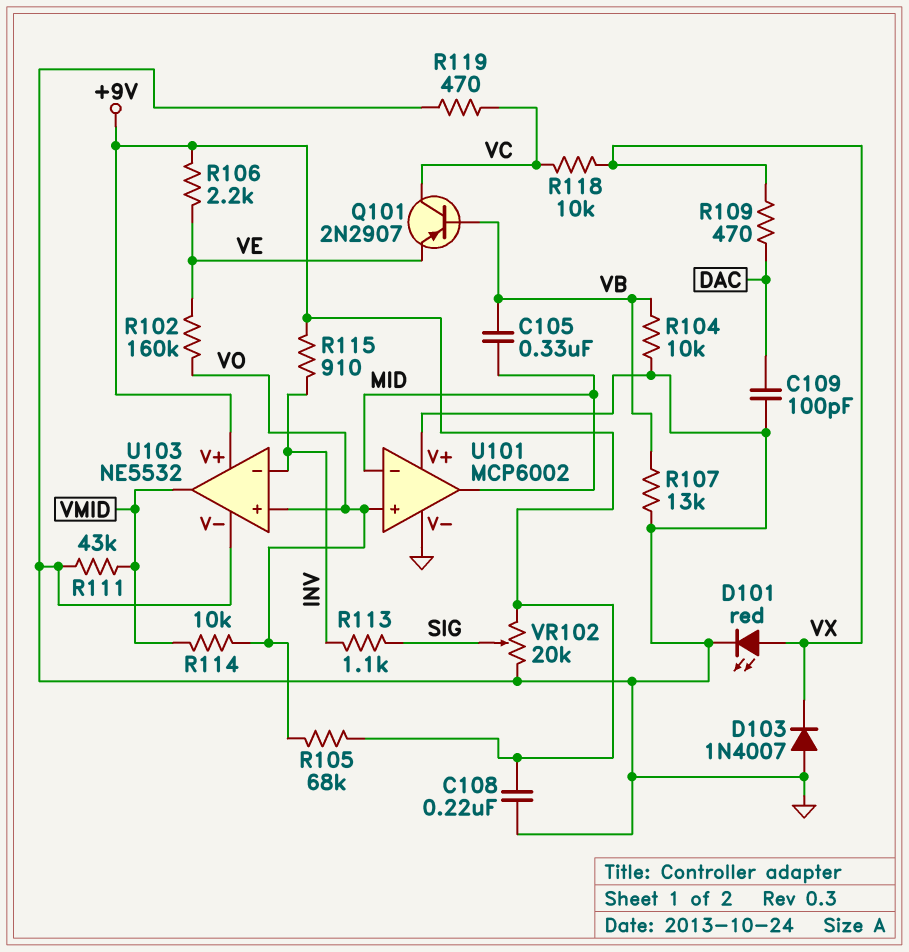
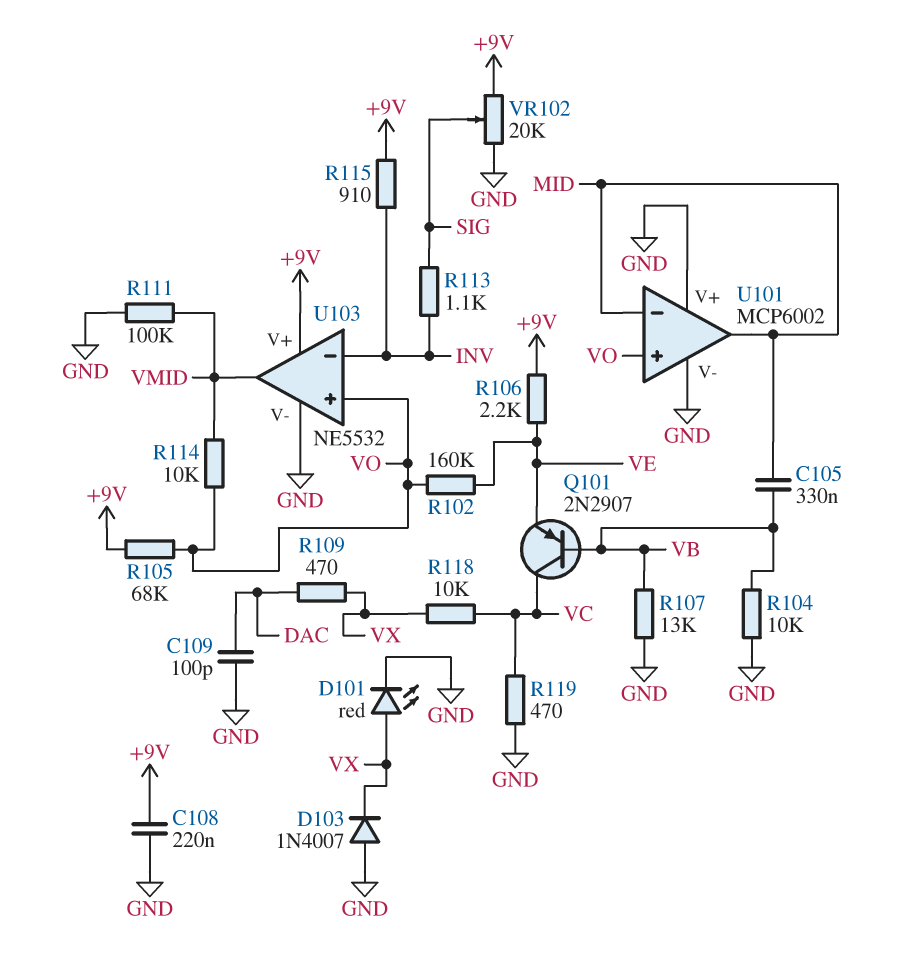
R111: 43k (GND, VMID) -> 100k (GND, VMID)

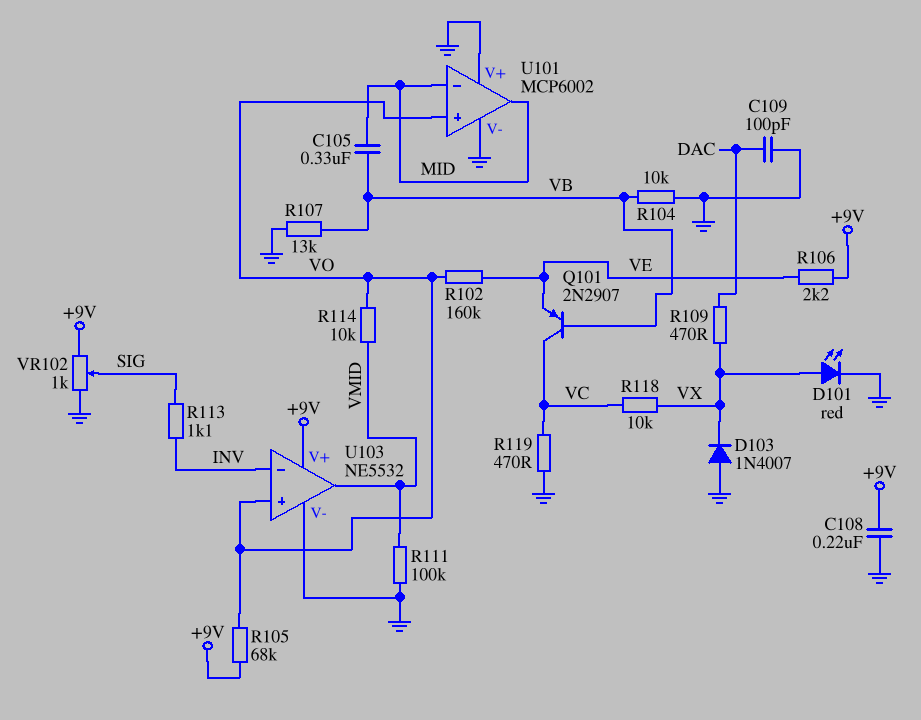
R115: 910 (+9V, INV) -> none
VR102: 20k (+9V, GND, wiper SIG) -> 1k (+9V, GND, wiper SIG)

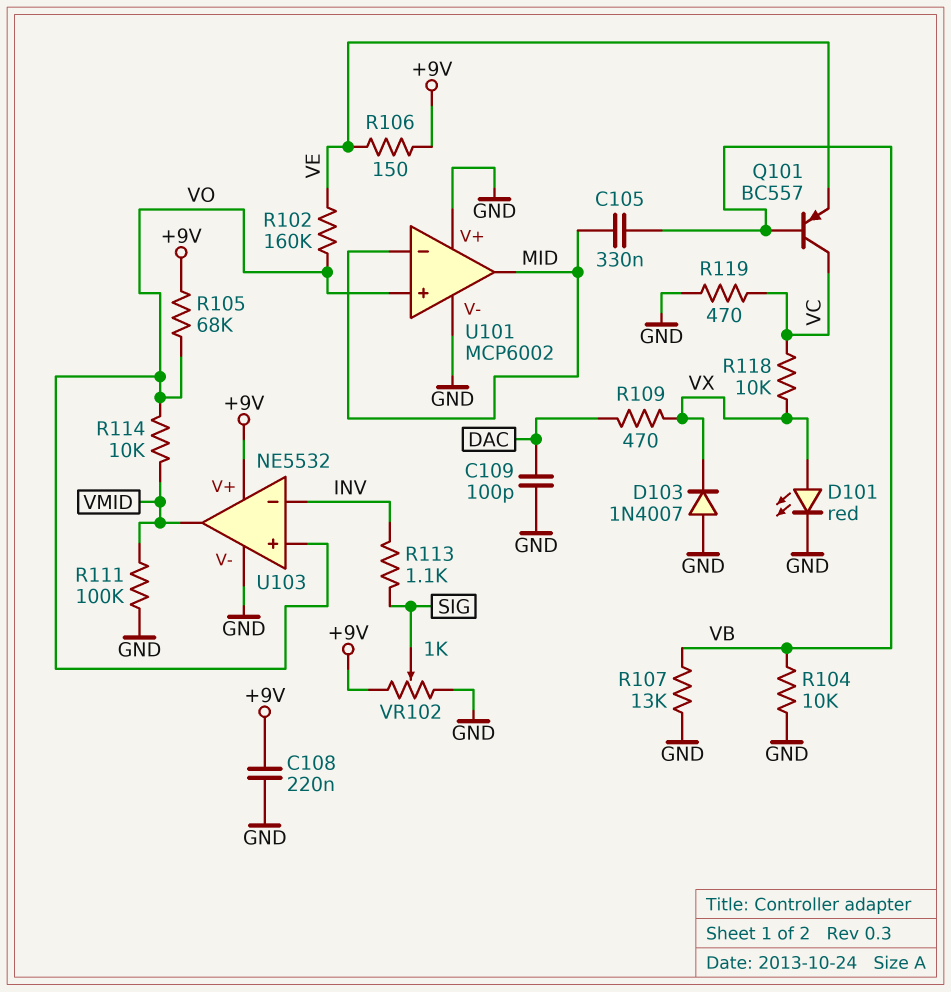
Q101: PNP 2N2907 (B VB, C VC, E VE) -> PNP BC557 (B VB, C VC, E VE)
R106: 2.2k (+9V, VE) -> 150 (+9V, VE)

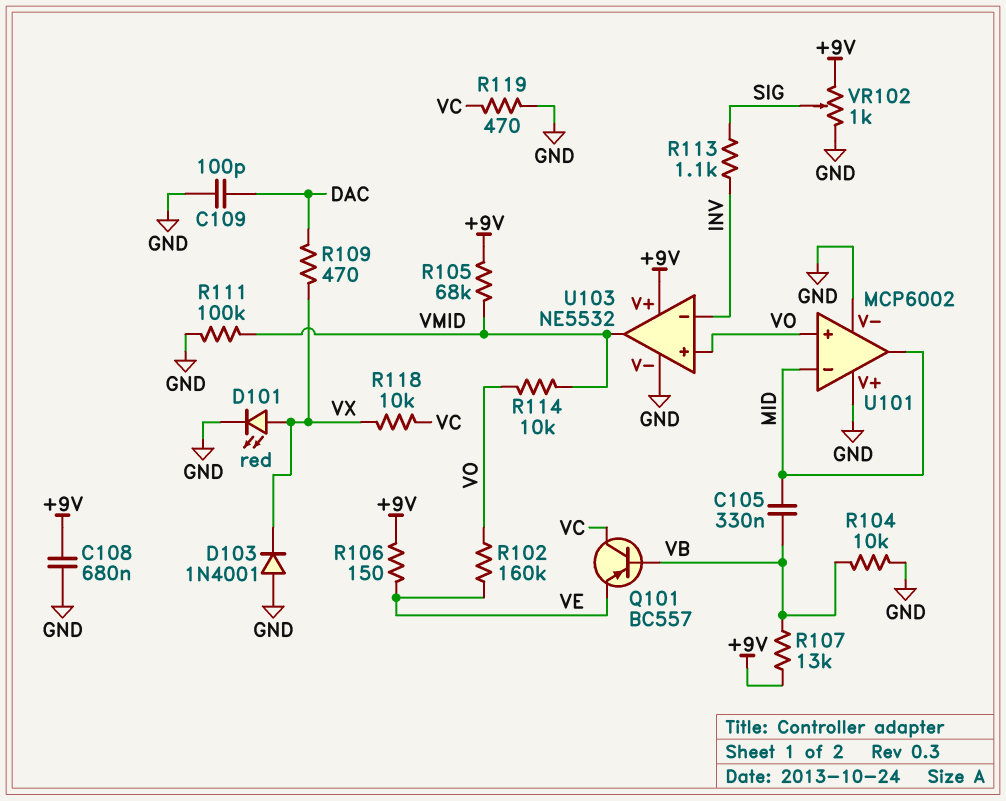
C108: 220nF (+9V, GND) -> 680nF (+9V, GND)
D103: diode 1N4007 (A GND, K VX) -> diode 1N4001 (A GND, K VX)
R105: 68k (+9V, VO) -> 68k (+9V, VMID)
R107: 13k (GND, VB) -> 13k (+9V, VB)

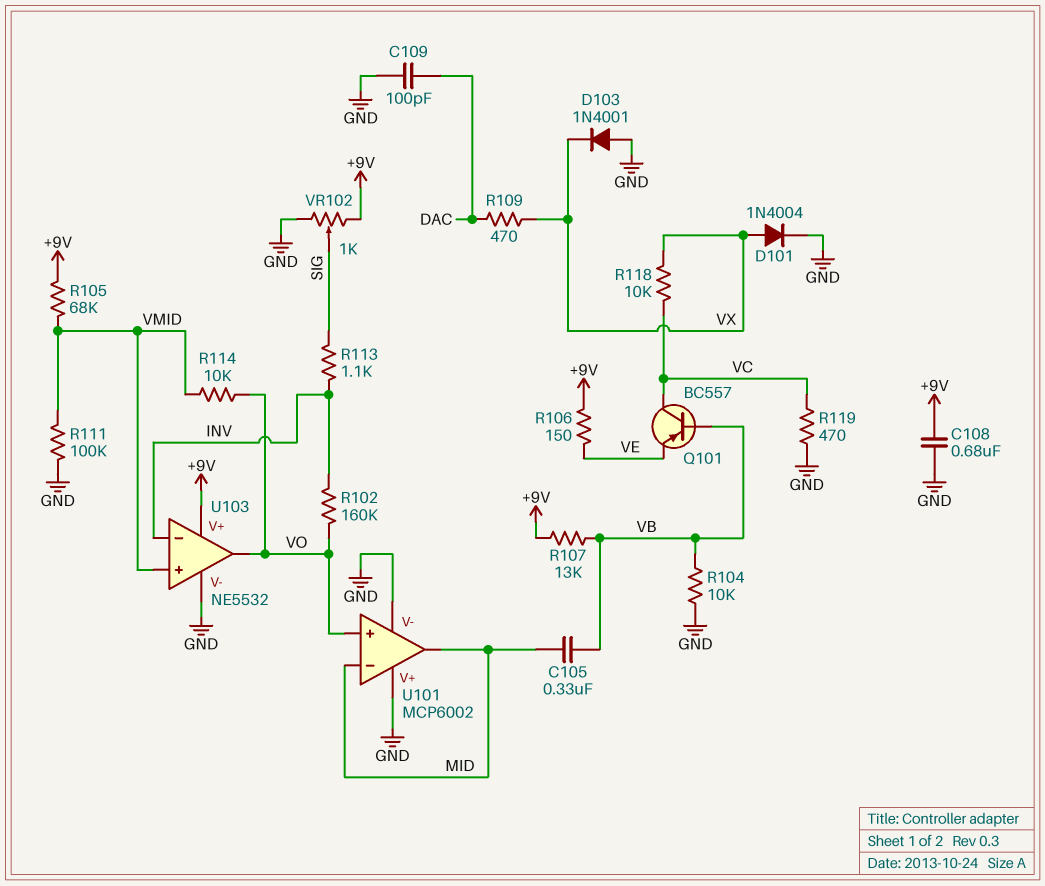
D101: LED red (A VX, K GND) -> diode 1N4004 (A VX, K GND)
R102: 160k (VE, VO) -> 160k (INV, VO)
U103 pin in+: VO -> VMID
U103 pin out: VMID -> VO

